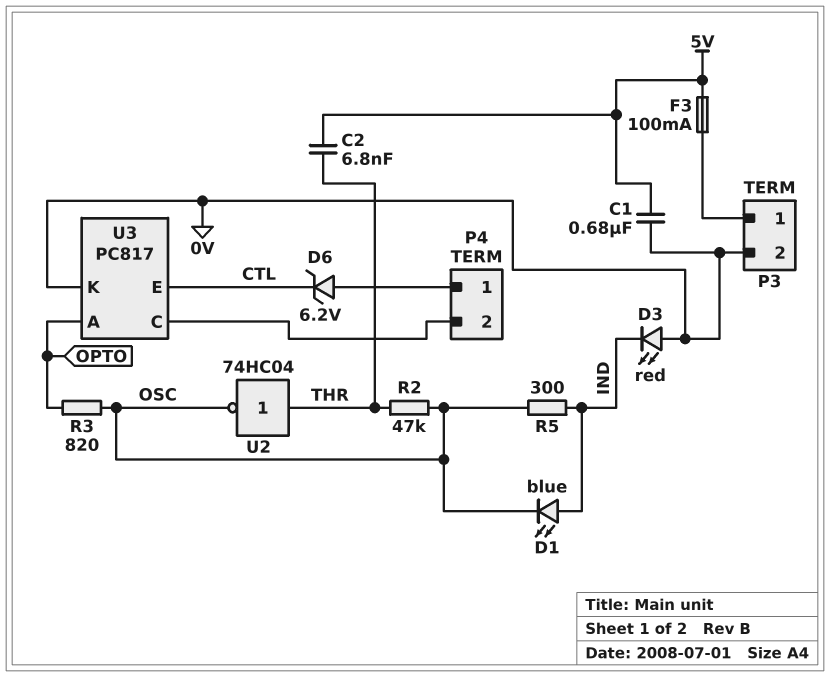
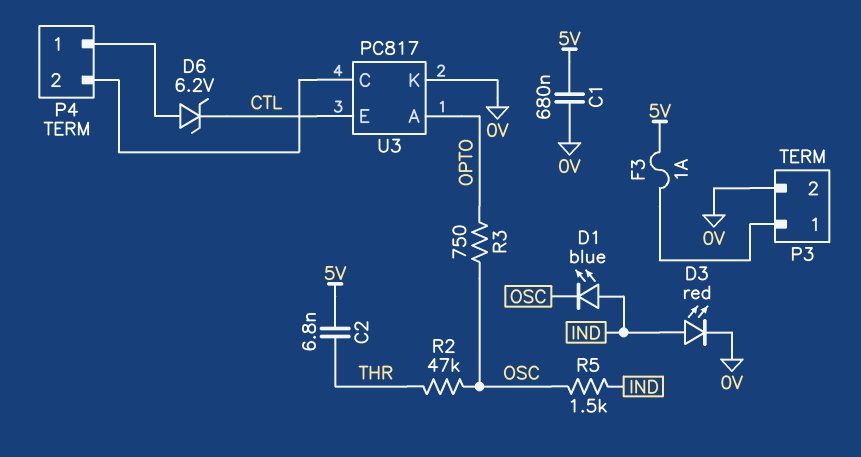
D3: LED red (A 0V, K IND) -> LED red (A IND, K 0V)
F3: 100mA (5V, P3/1) -> 1A (5V, P3/1)
R3: 820 (OPTO, OSC) -> 750 (OPTO, OSC)
R5: 300 (IND, OSC) -> 1.5k (IND, OSC)
U2: NOT 74HC04 (in THR, out OSC) -> none

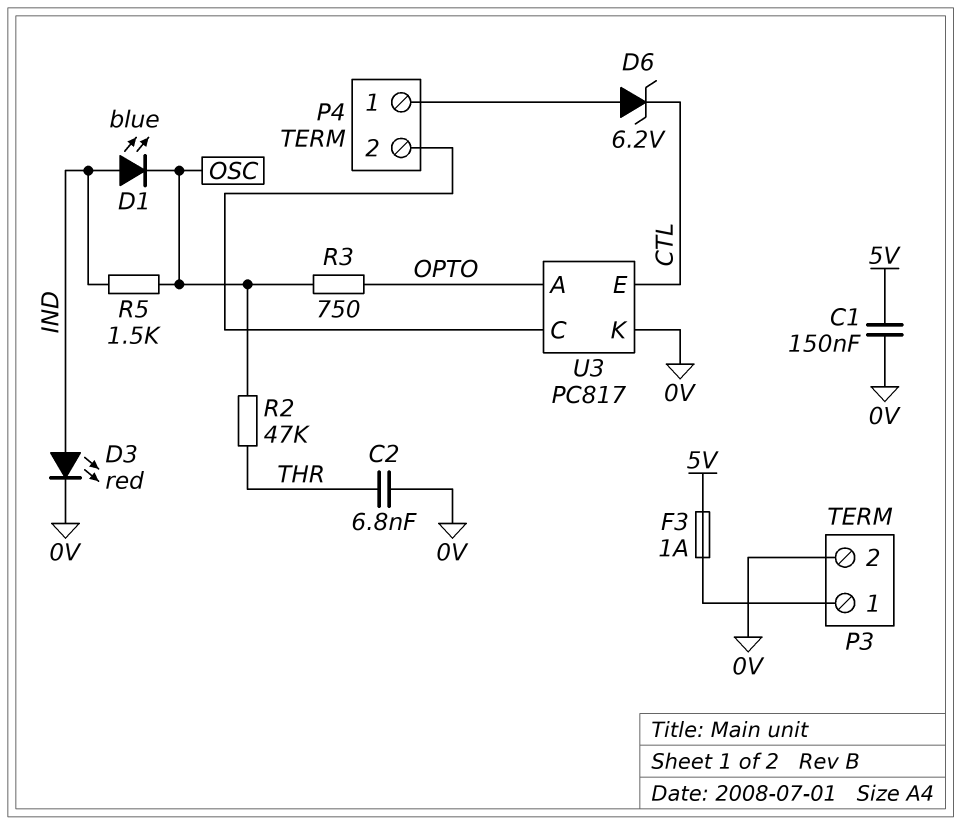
C1: 680nF (0V, 5V) -> 150nF (0V, 5V)
C2: 6.8nF (5V, THR) -> 6.8nF (0V, THR)

